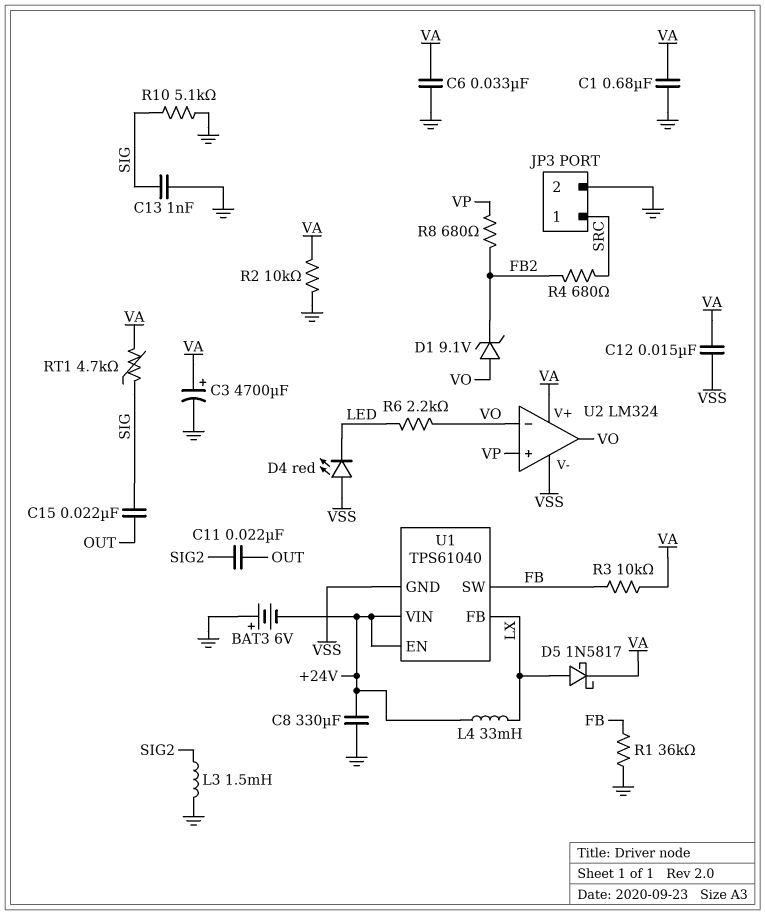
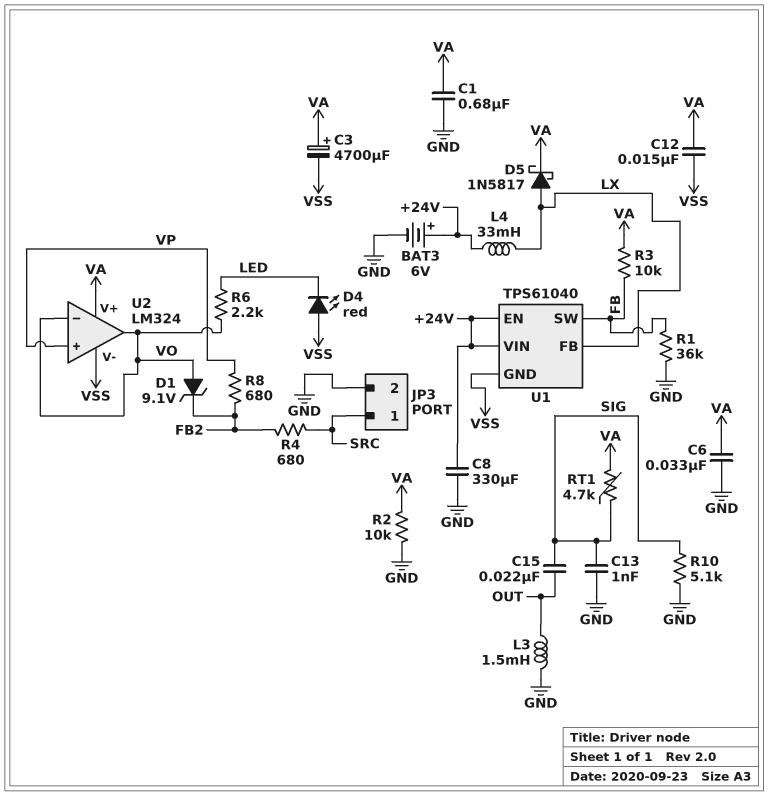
BAT3: 6V (plus GND, minus +24V) -> 6V (plus +24V, minus GND)
C3: 4700uF (plus VA, minus GND) -> 4700uF (plus VA, minus VSS)
C11: 22nF (OUT, SIG2) -> none
L3: 1.5mH (GND, SIG2) -> 1.5mH (GND, OUT)

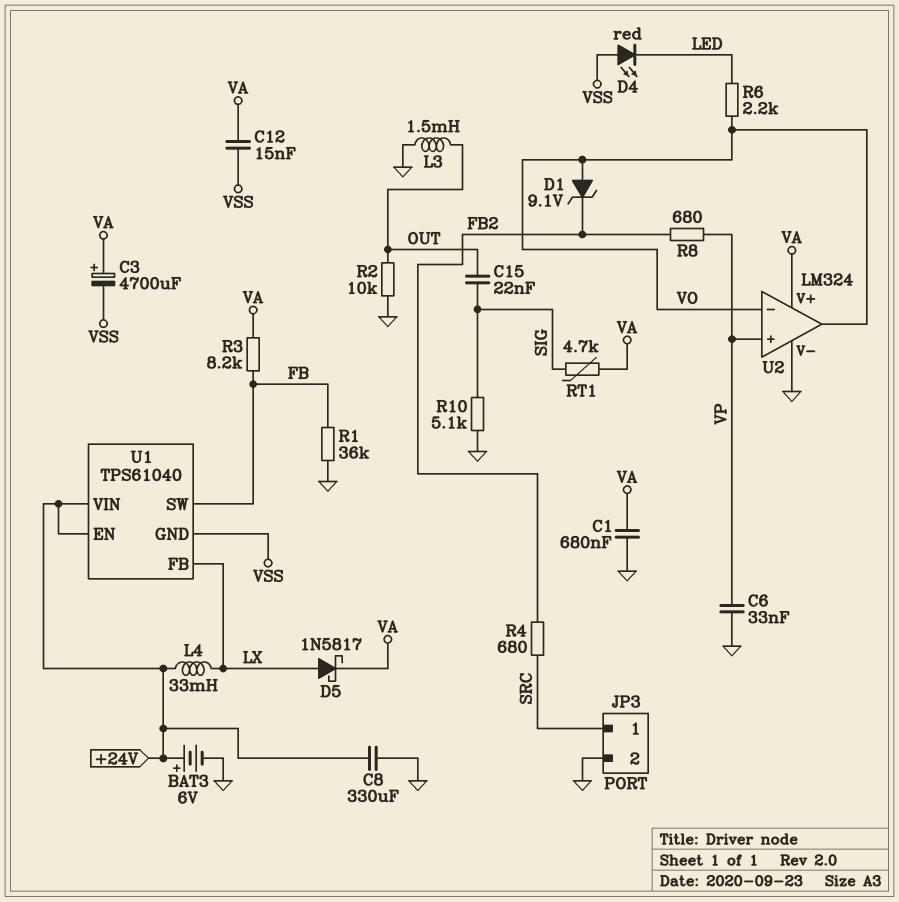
C6: 33nF (GND, VA) -> 33nF (GND, VP)
C13: 1nF (GND, SIG) -> none
R2: 10k (GND, VA) -> 10k (GND, OUT)
R3: 10k (FB, VA) -> 8.2k (FB, VA)
U2 pin V-: VSS -> GND

